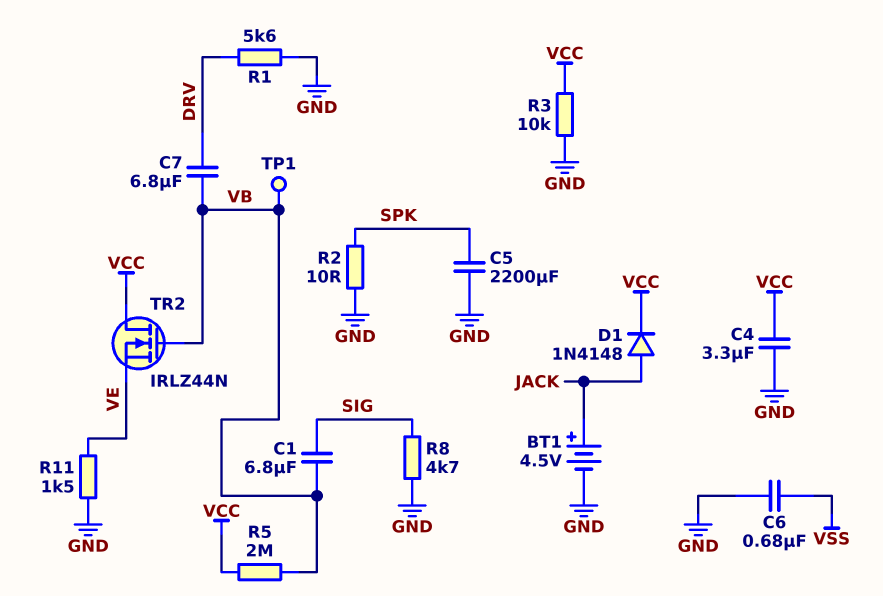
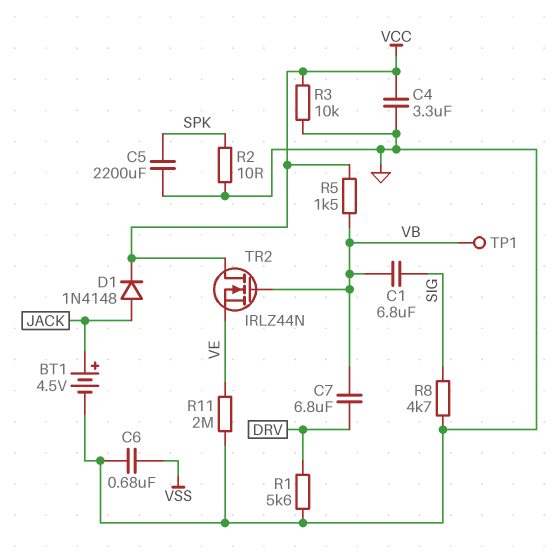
R5: 2M (VB, VCC) -> 1.5k (VB, VCC)
R11: 1.5k (GND, VE) -> 2M (GND, VE)

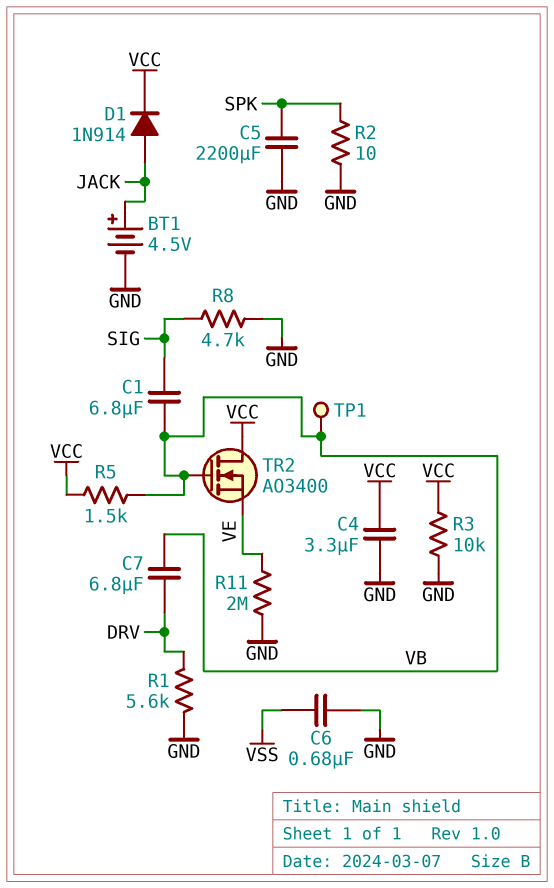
D1: diode 1N4148 (A JACK, K VCC) -> diode 1N914 (A JACK, K VCC)
TR2: NMOS IRLZ44N (G VB, D VCC, S VE) -> NMOS AO3400 (G VB, D VCC, S VE)

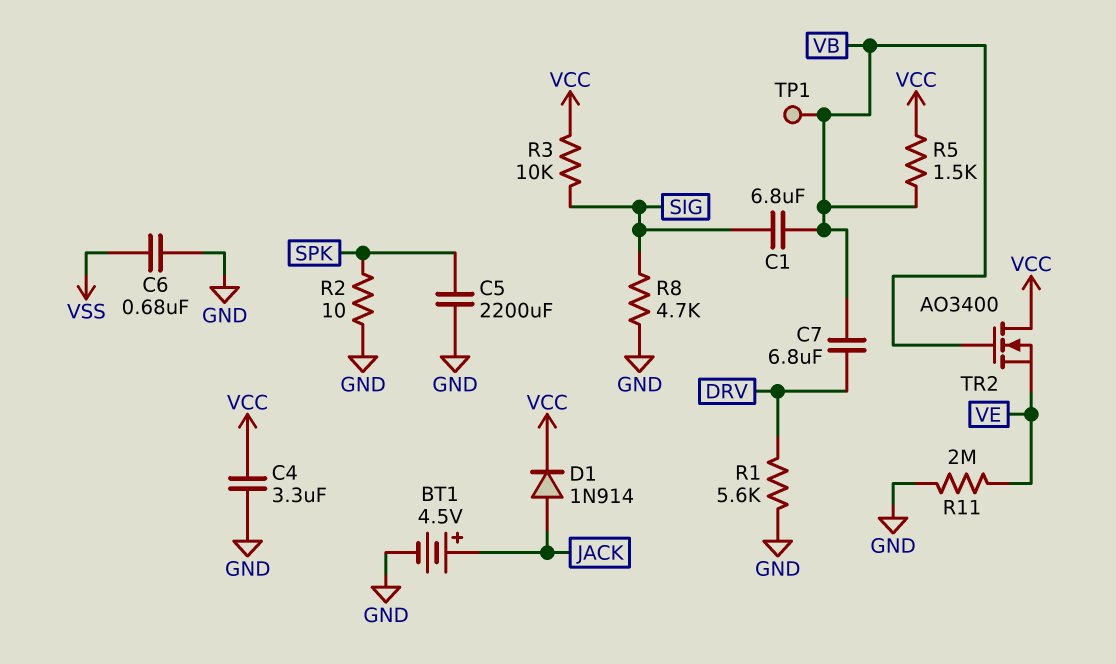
R3: 10k (GND, VCC) -> 10k (SIG, VCC)

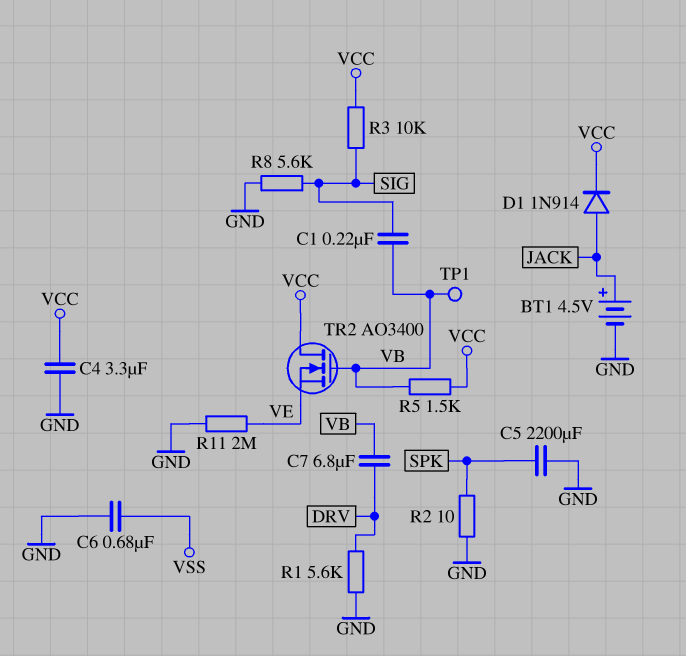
C1: 6.8uF (SIG, VB) -> 220nF (SIG, VB)
R8: 4.7k (GND, SIG) -> 5.6k (GND, SIG)

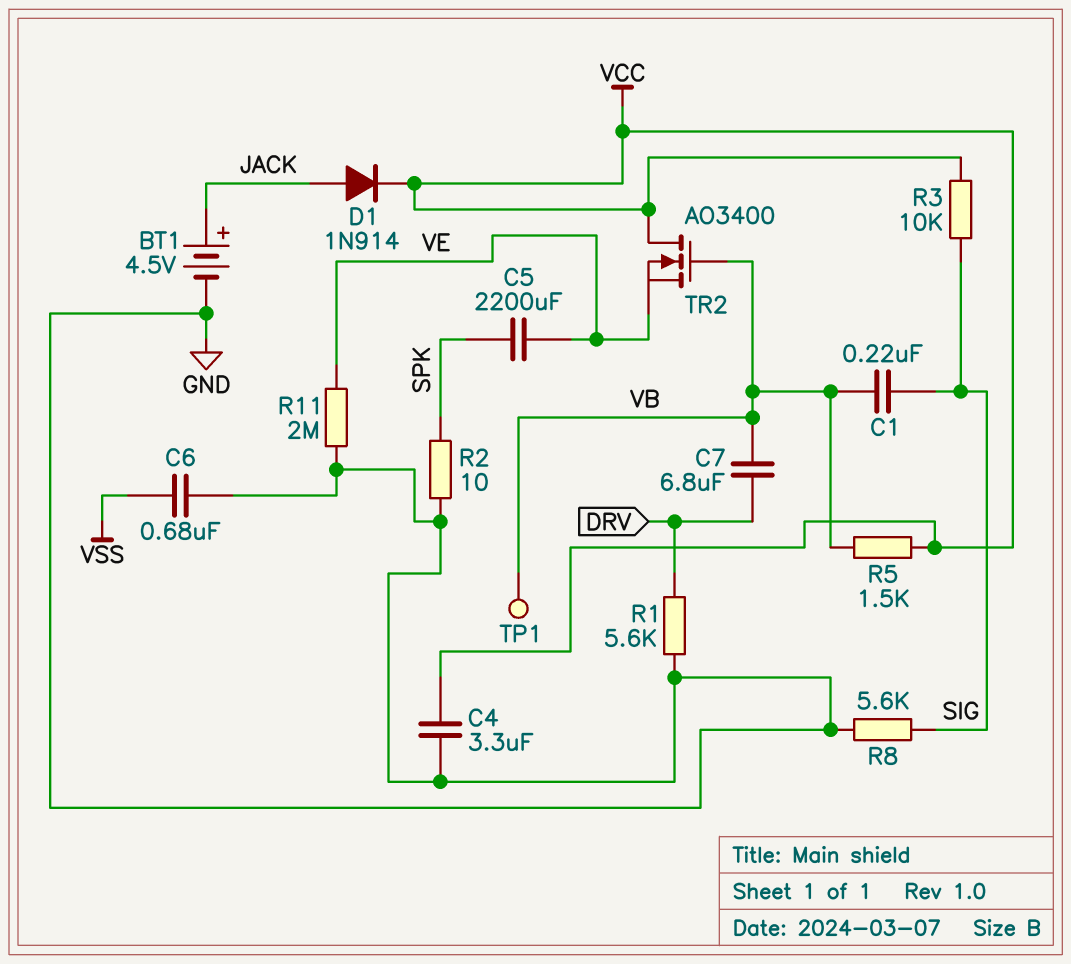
C5: 2200uF (GND, SPK) -> 2200uF (SPK, VE)

